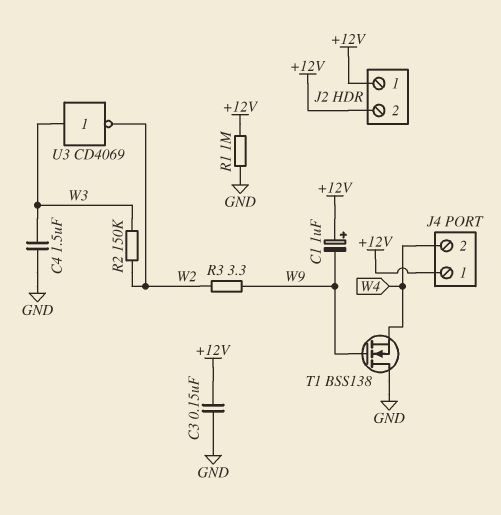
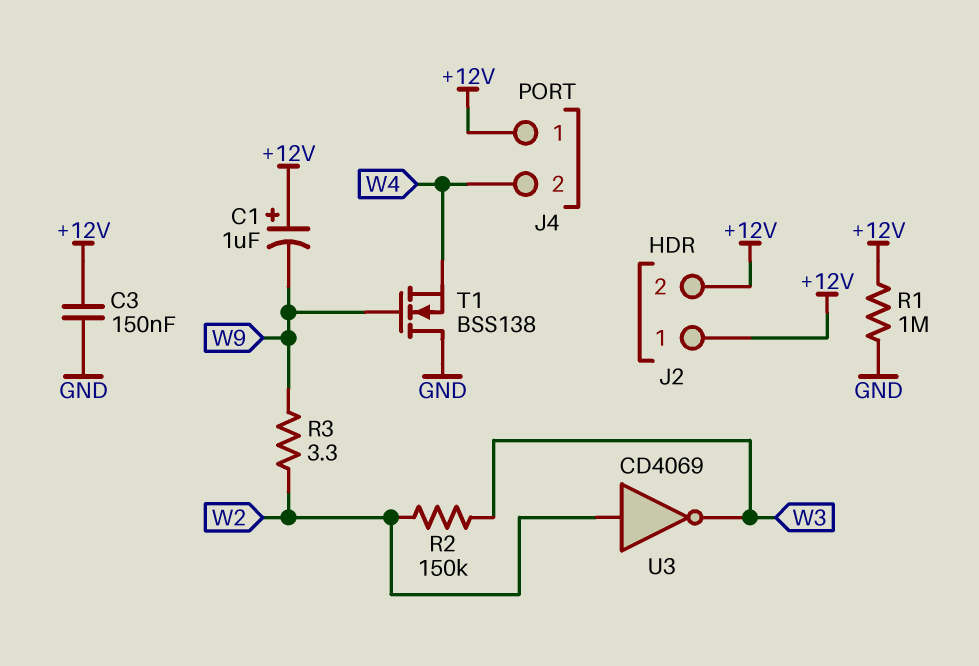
C4: 1.5uF (GND, W3) -> none
U3: NOT CD4069 (in W3, out W2) -> NOT CD4069 (in W2, out W3)

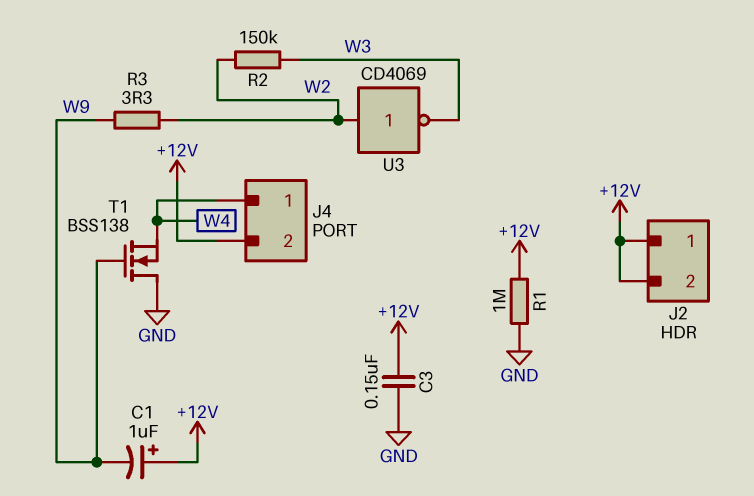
J4 pin 1: +12V -> W4
J4 pin 2: W4 -> +12V

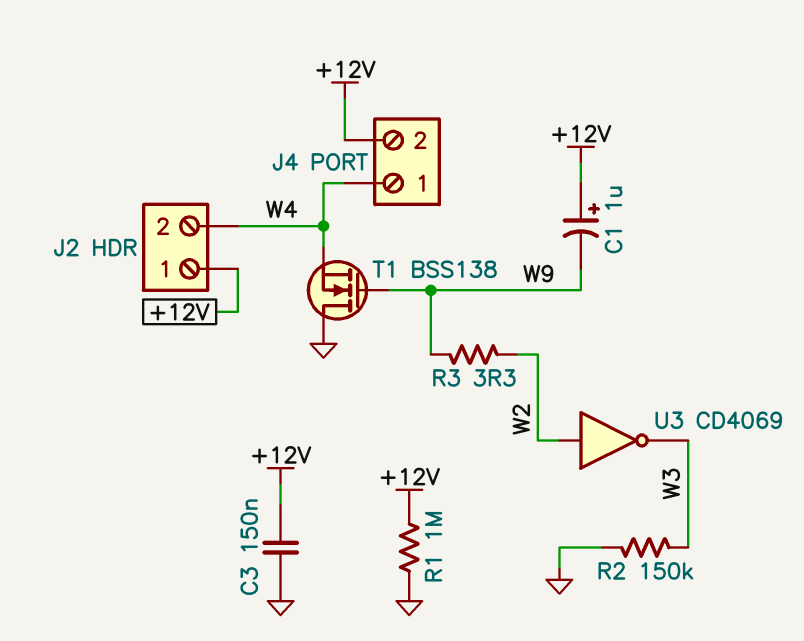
J2 pin 2: +12V -> W4
R2: 150k (W2, W3) -> 150k (GND, W3)

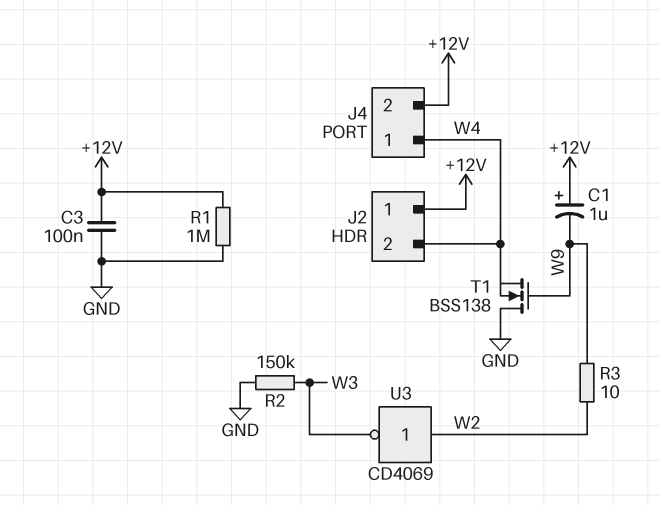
C3: 150nF (+12V, GND) -> 100nF (+12V, GND)
R3: 3.3 (W2, W9) -> 10 (W2, W9)

